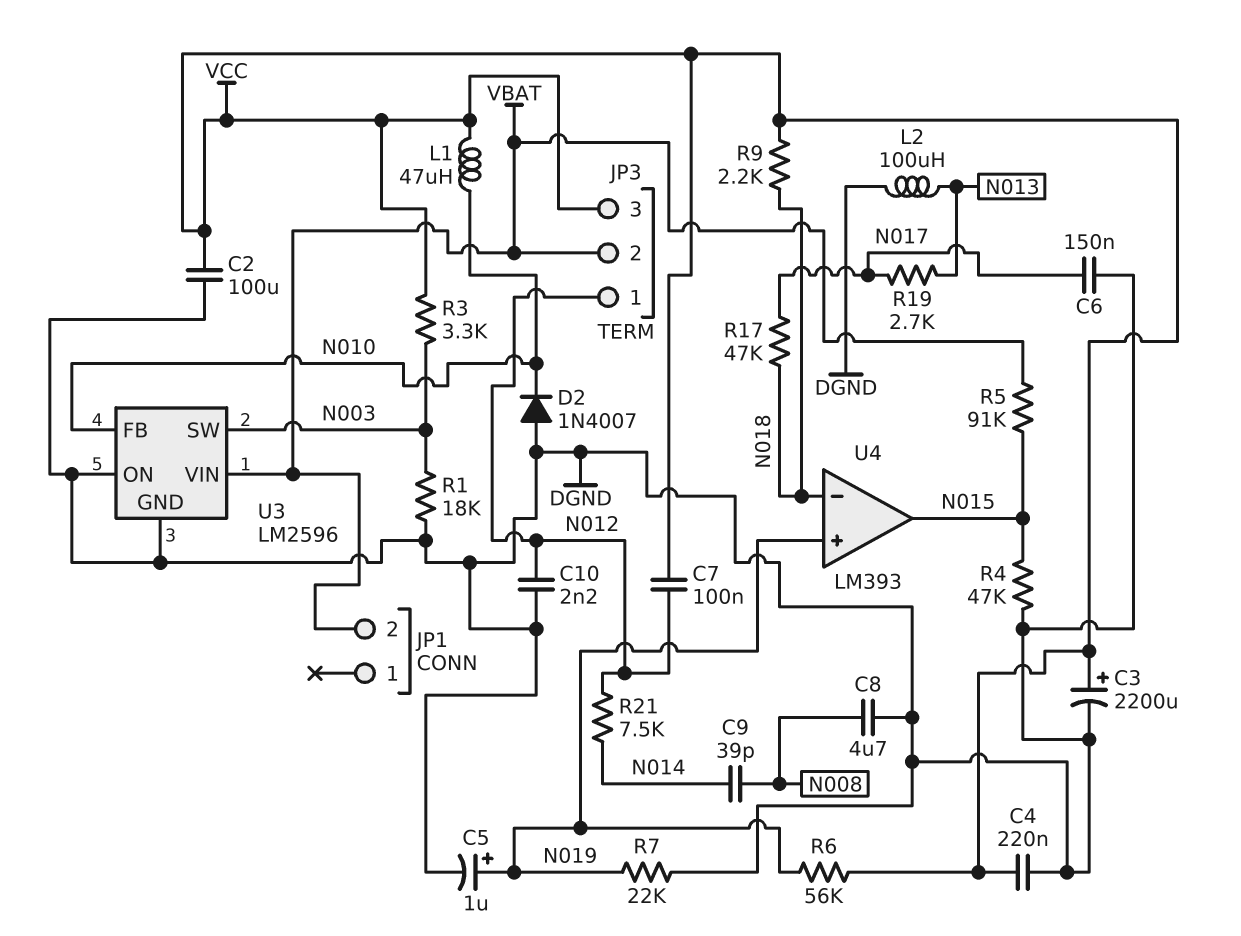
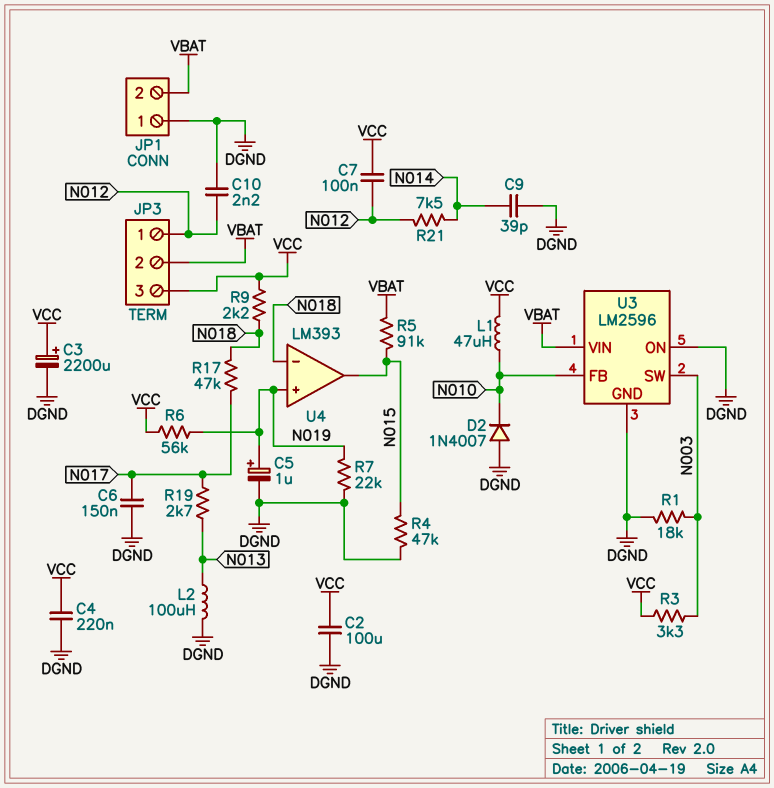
C8: 4.7uF (DGND, N008) -> none
C9: 39pF (N008, N014) -> 39pF (DGND, N014)
JP1 pin 1: none -> DGND

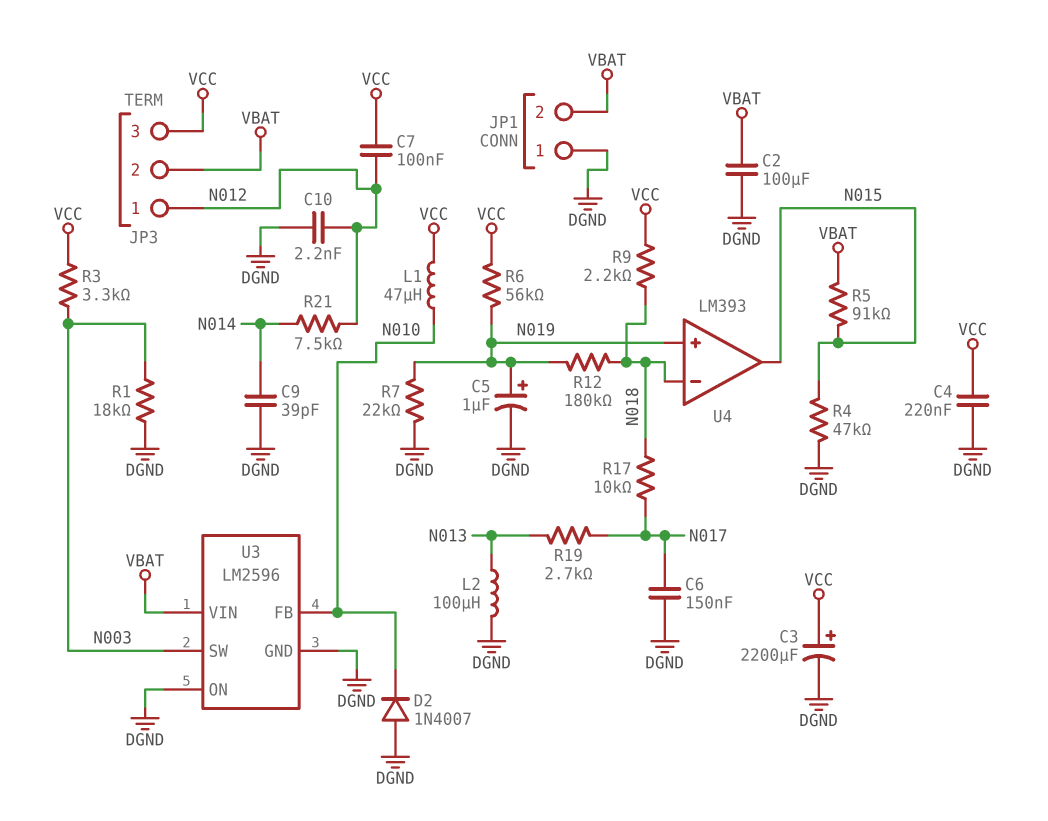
C2: 100uF (DGND, VCC) -> 100uF (DGND, VBAT)
R12: none -> 180k (N018, N019)
R17: 47k (N017, N018) -> 10k (N017, N018)

